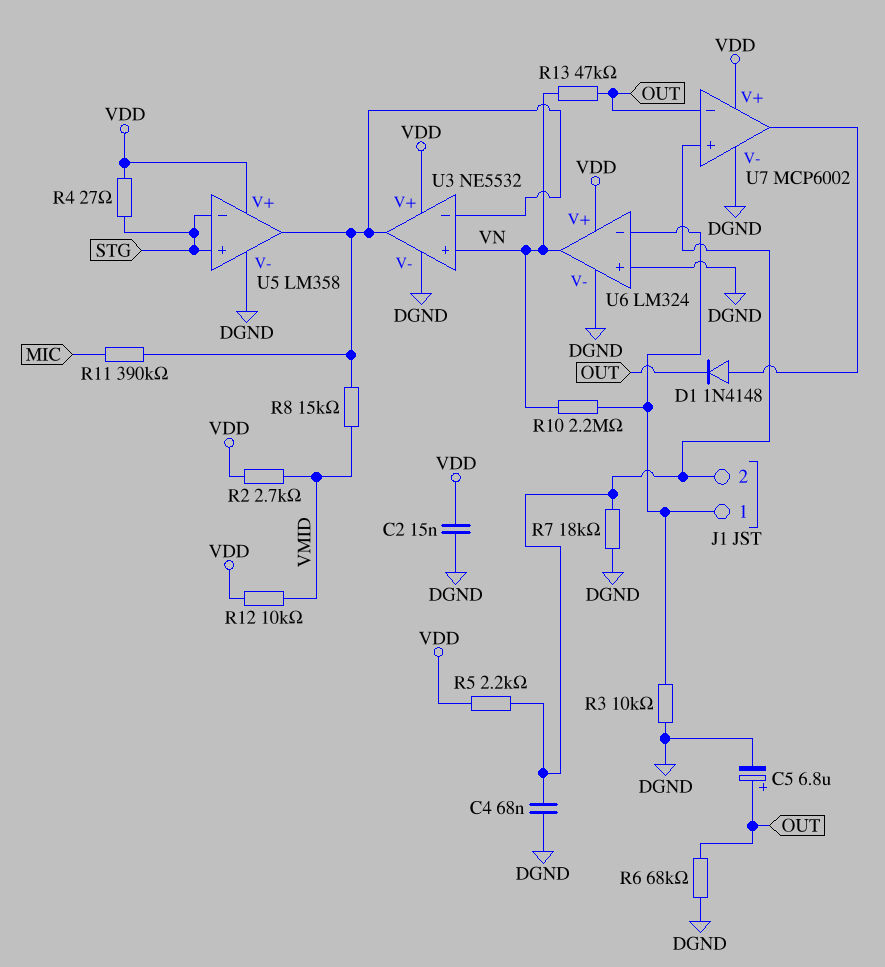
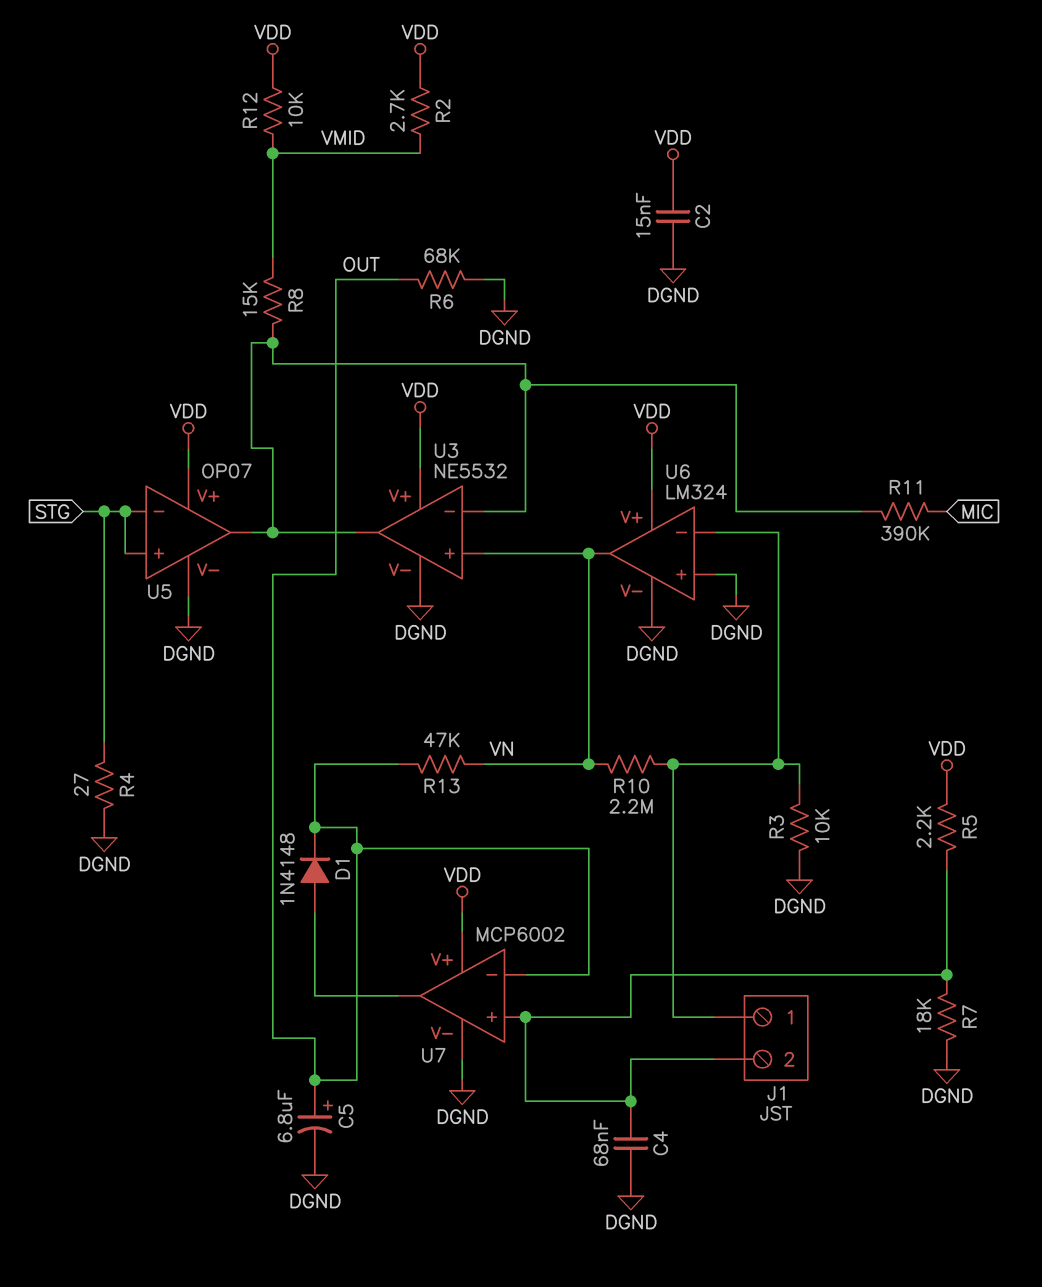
R4: 27 (STG, VDD) -> 27 (DGND, STG)
U5: LM358 -> OP07

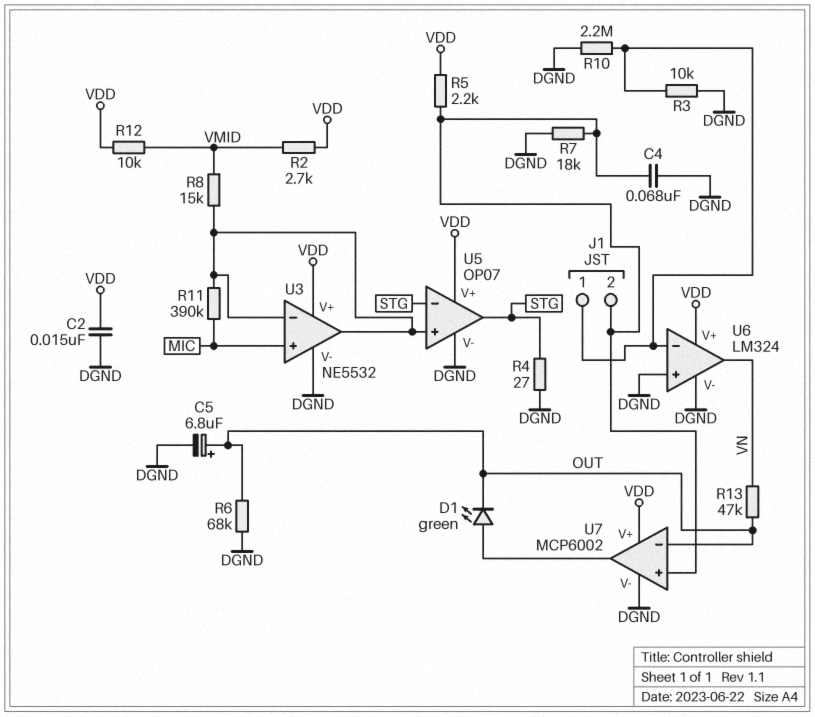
D1: diode 1N4148 (A U7/out, K OUT) -> LED green (A U7/out, K OUT)
R10: 2.2M (J1/1, VN) -> 2.2M (DGND, J1/1)
U3 pin in+: VN -> MIC
U5 pin in+: STG -> U3/in-
U5 pin out: U3/in- -> STG

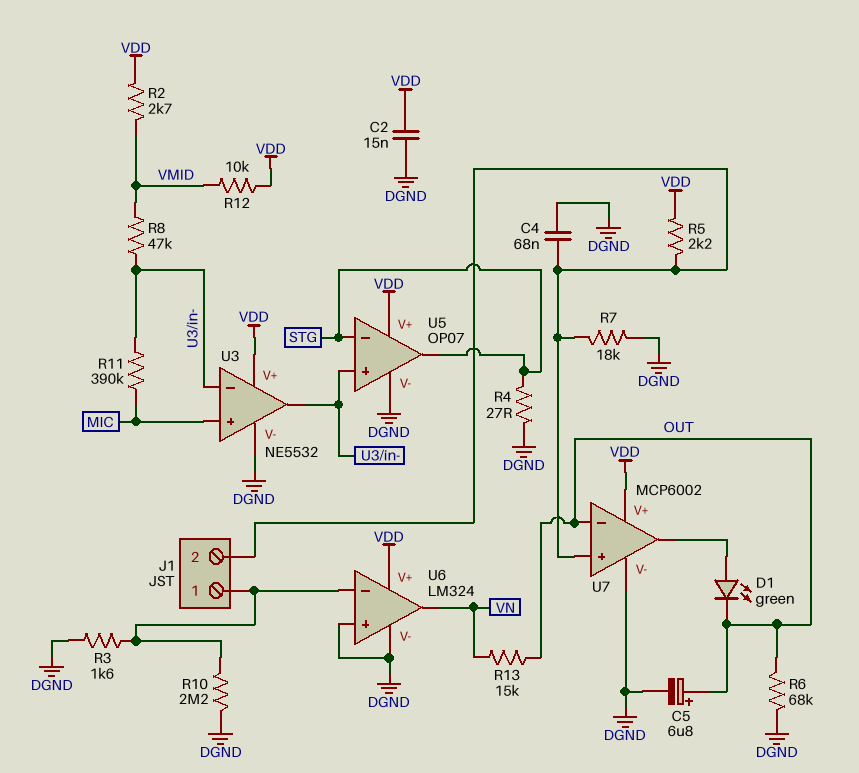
R3: 10k (DGND, J1/1) -> 1.6k (DGND, J1/1)
R8: 15k (U3/in-, VMID) -> 47k (U3/in-, VMID)
R13: 47k (OUT, VN) -> 15k (OUT, VN)

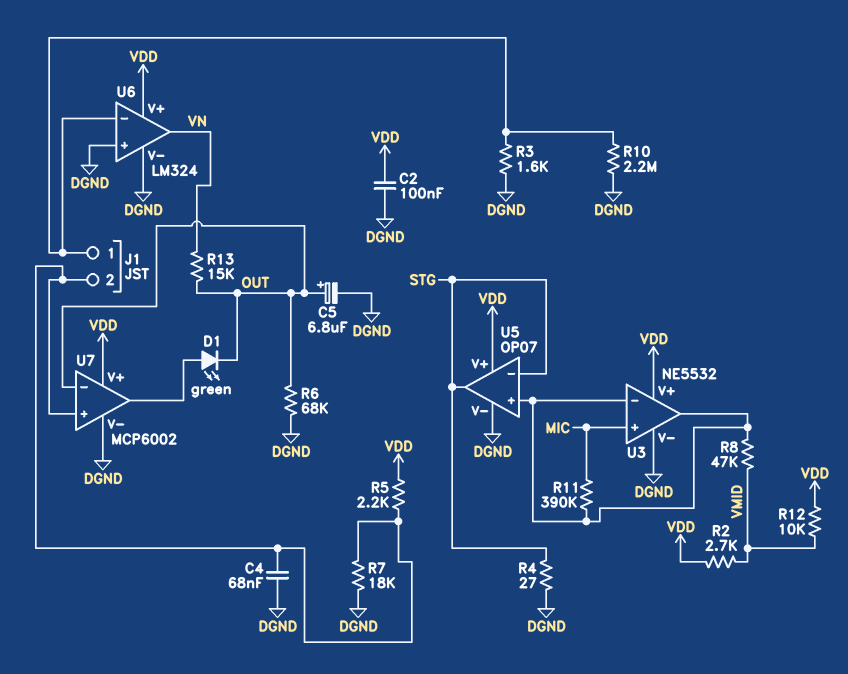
C2: 15nF (DGND, VDD) -> 100nF (DGND, VDD)

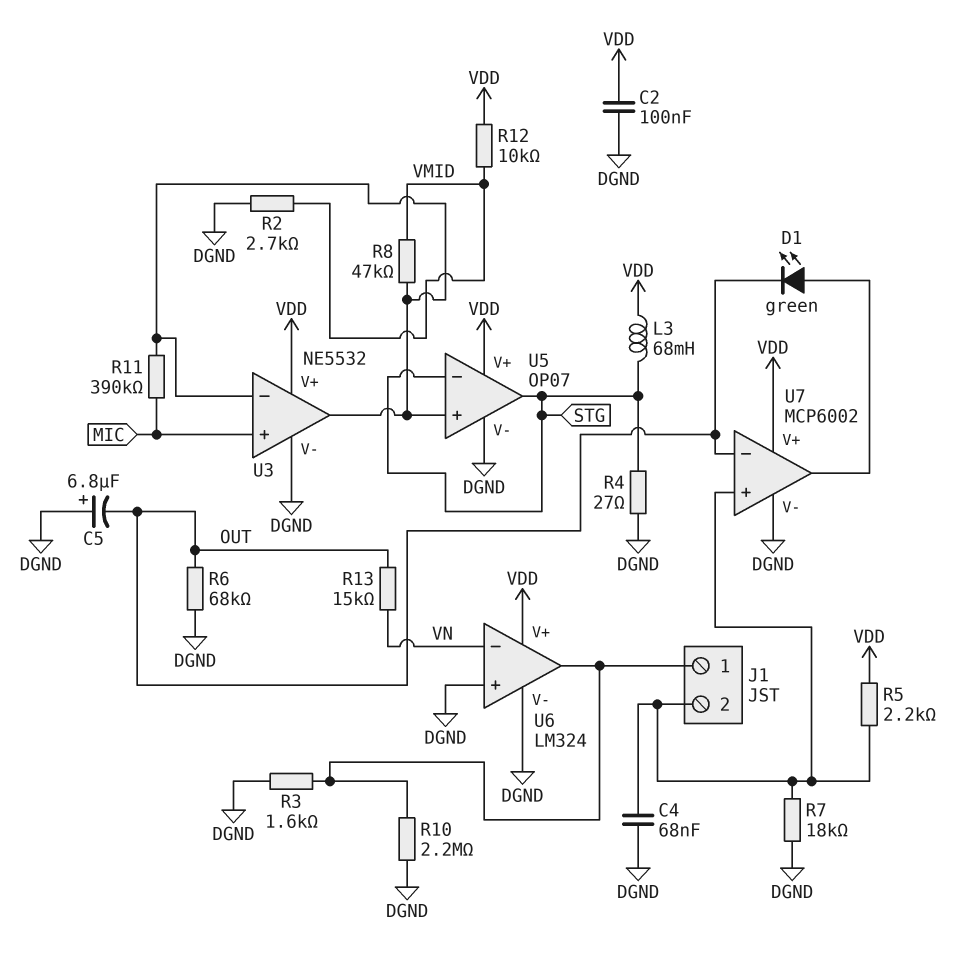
C5: 6.8uF (plus OUT, minus DGND) -> 6.8uF (plus DGND, minus OUT)
L3: none -> 68mH (STG, VDD)
R2: 2.7k (VDD, VMID) -> 2.7k (DGND, VMID)
U6 pin in-: J1/1 -> VN
U6 pin out: VN -> J1/1

